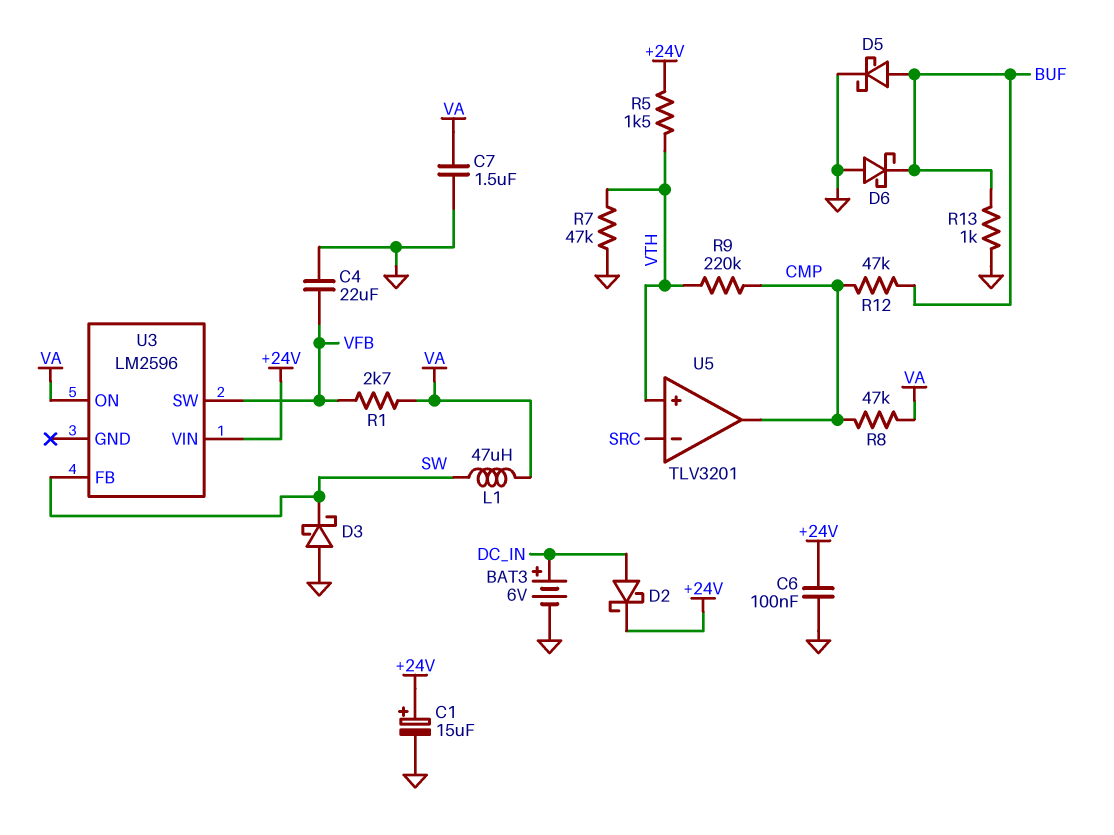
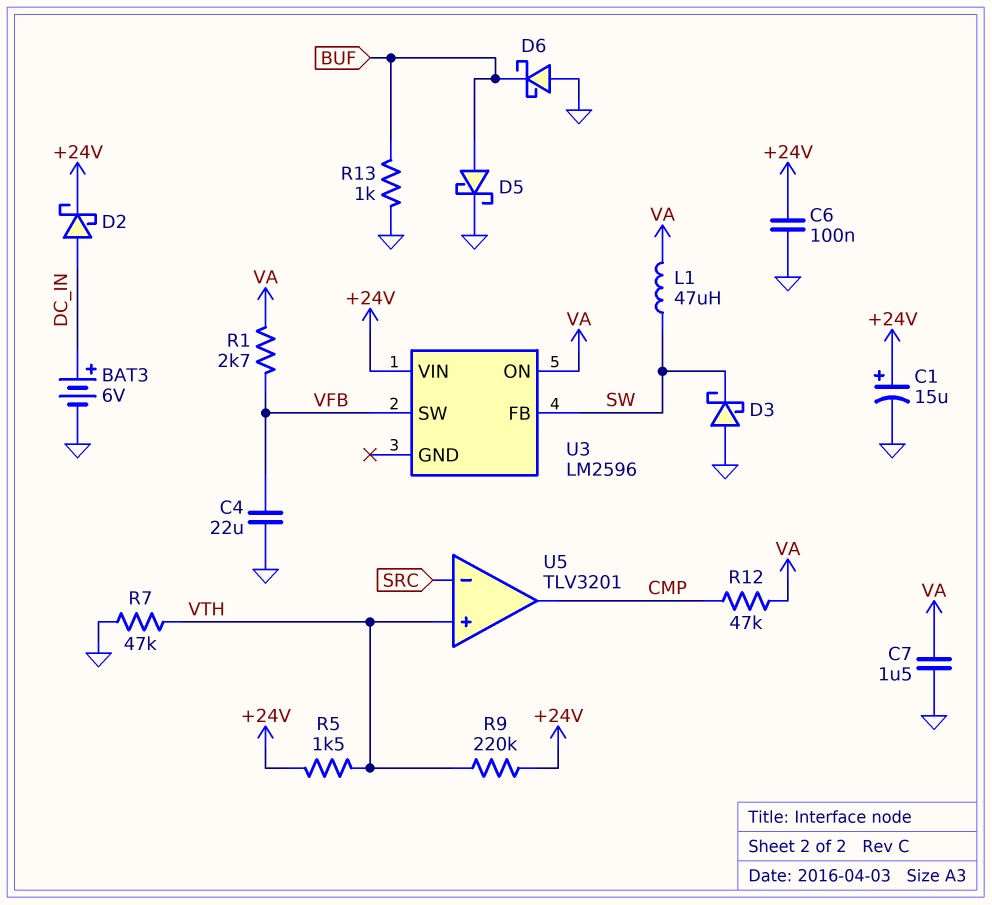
R8: 47k (CMP, VA) -> none
R9: 220k (CMP, VTH) -> 220k (+24V, VTH)
R12: 47k (BUF, CMP) -> 47k (CMP, VA)

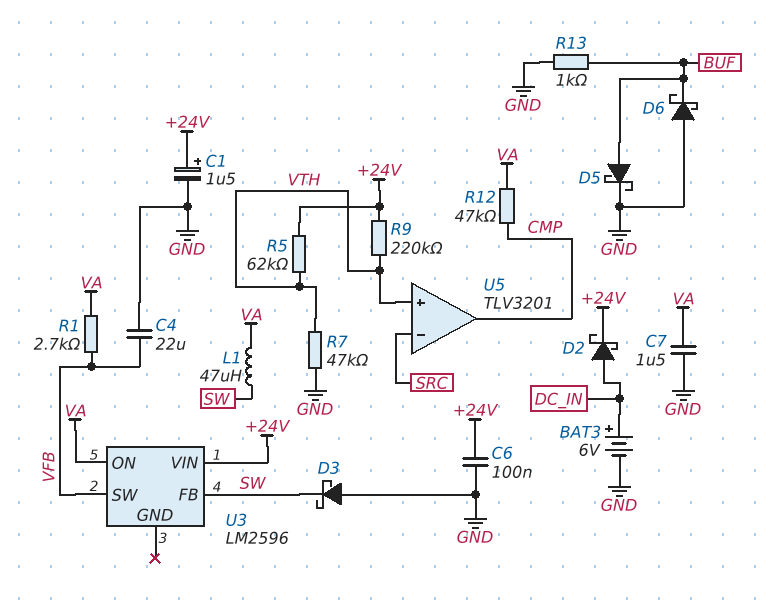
C1: 15uF (plus +24V, minus GND) -> 1.5uF (plus +24V, minus GND)
R5: 1.5k (+24V, VTH) -> 62k (+24V, VTH)

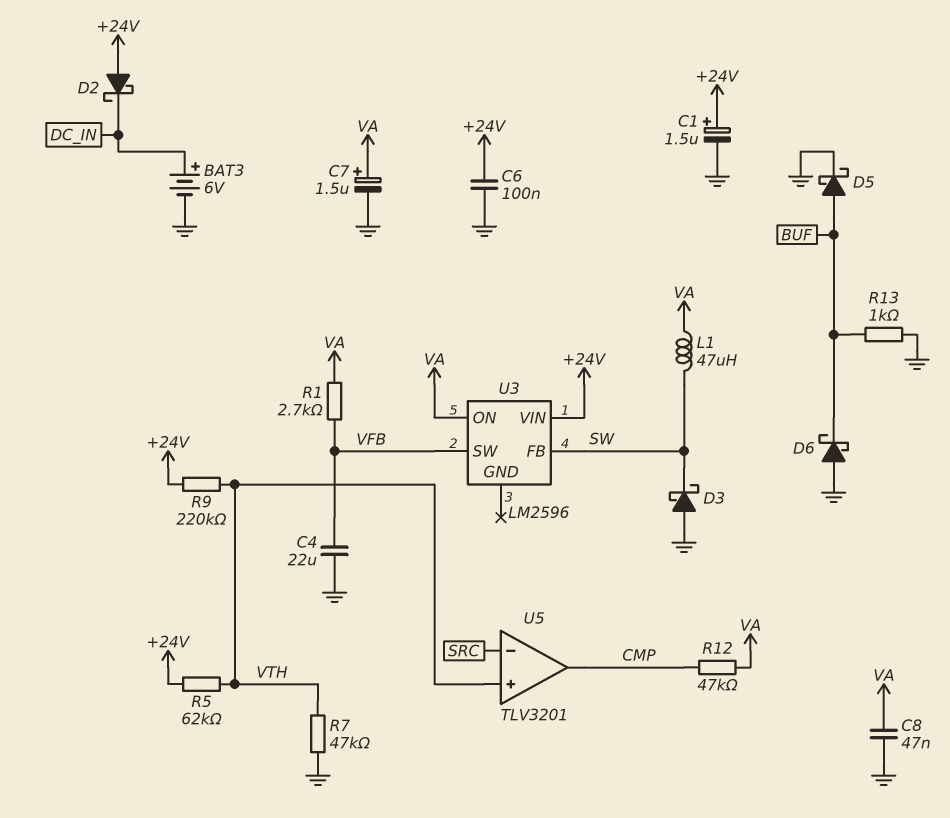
C7: 1.5uF (GND, VA) -> 1.5uF (plus VA, minus GND)
C8: none -> 47nF (GND, VA)
D2: schottky (A DC_IN, K +24V) -> schottky (A +24V, K DC_IN)

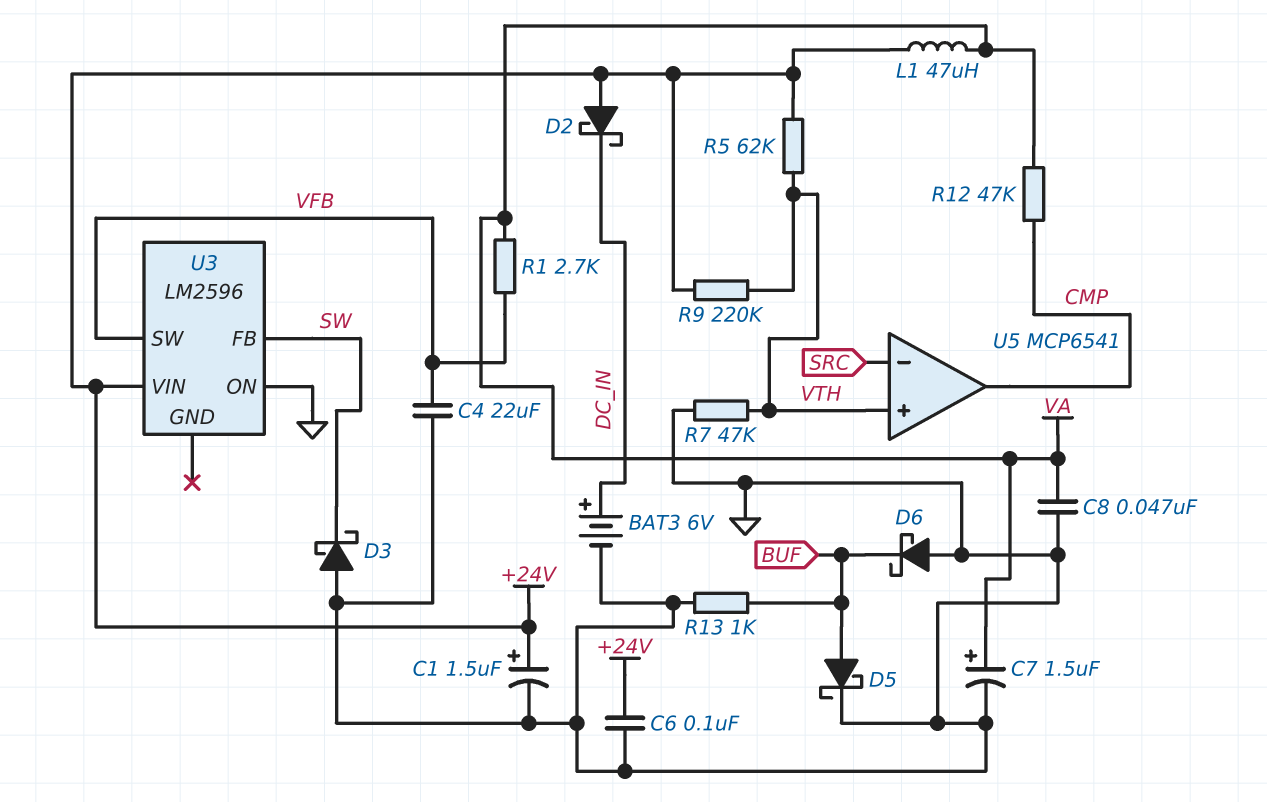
L1: 47uH (SW, VA) -> 47uH (+24V, VA)
U3 pin ON: VA -> GND
U5: TLV3201 -> MCP6541

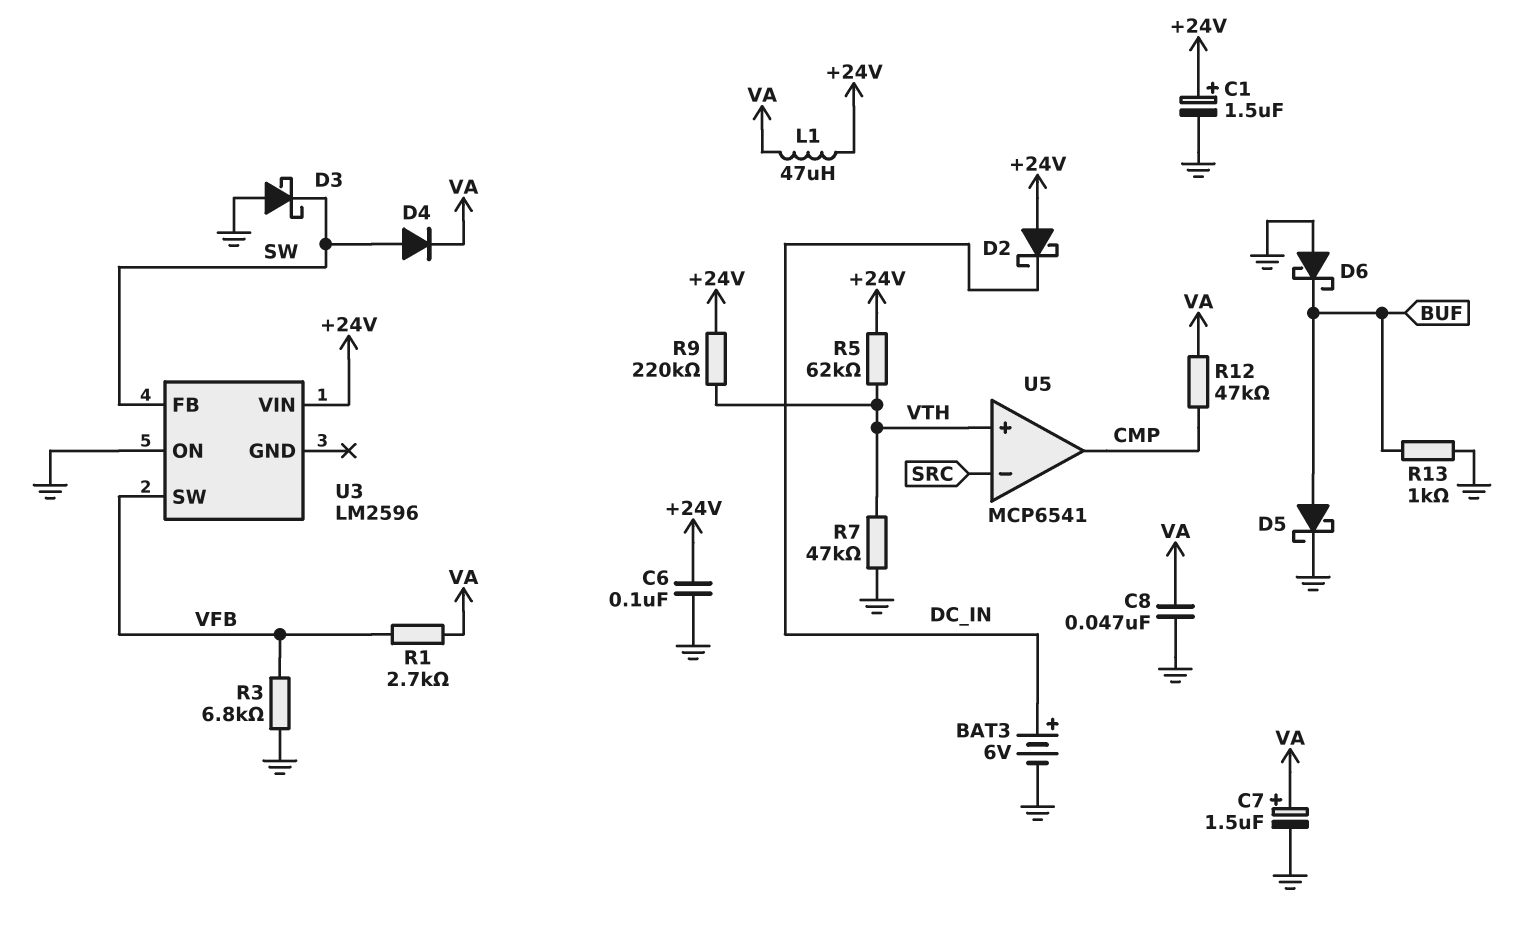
C4: 22uF (GND, VFB) -> none
D4: none -> diode (A SW, K VA)
R3: none -> 6.8k (GND, VFB)

